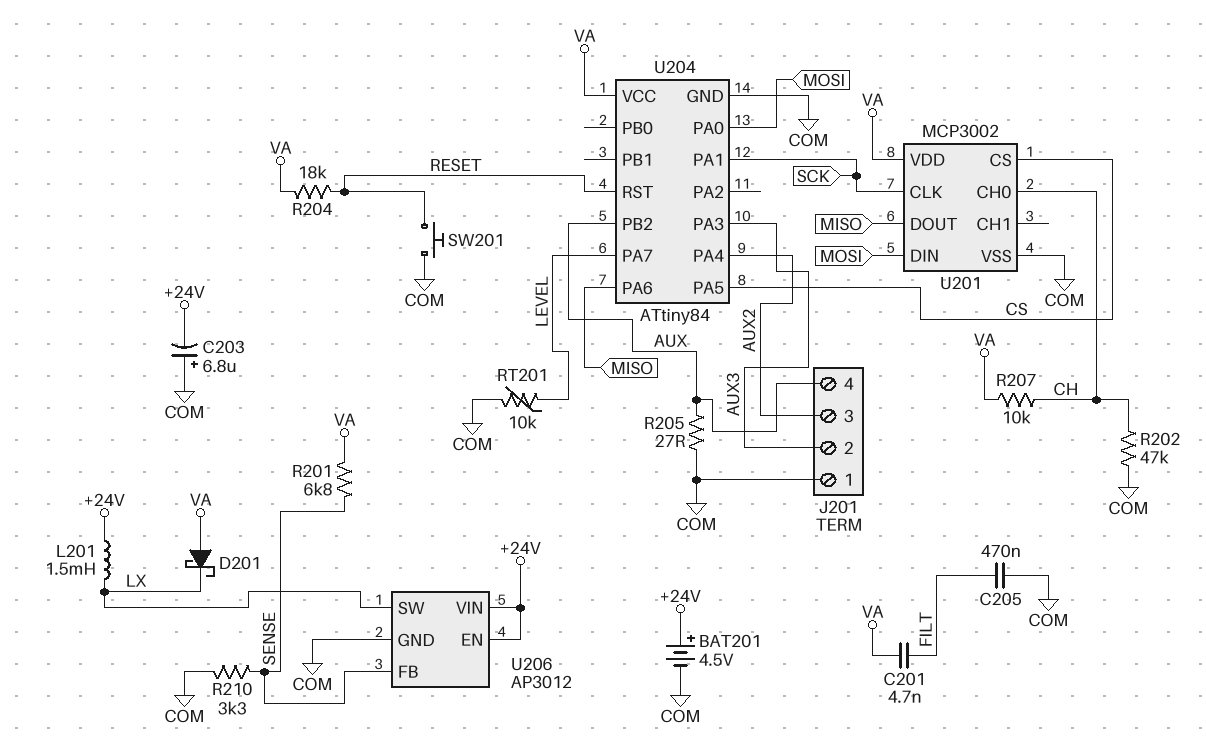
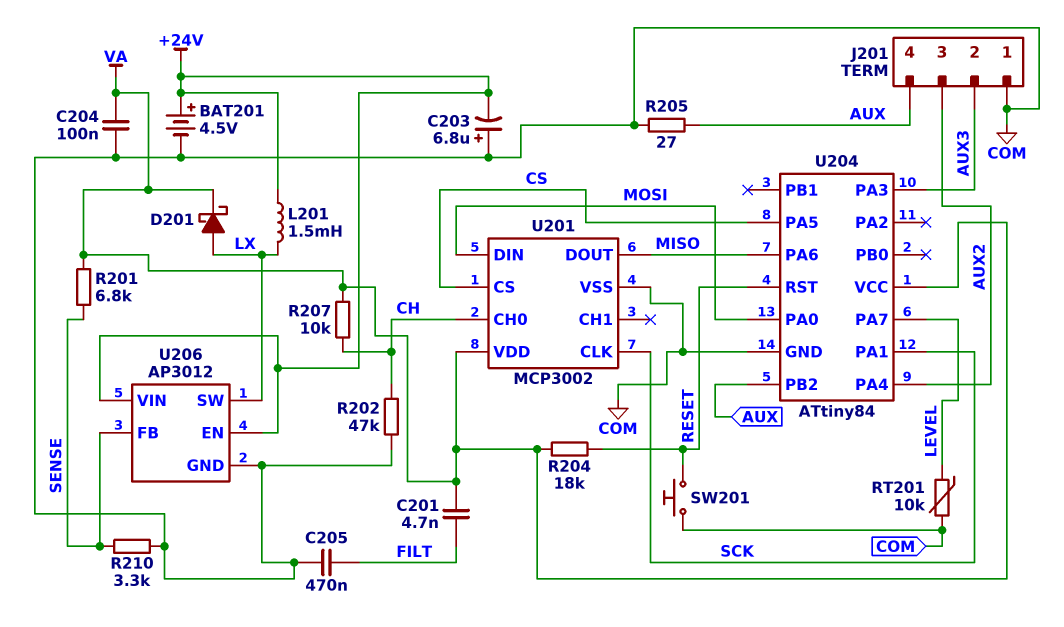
C204: none -> 100nF (COM, VA)
D201: schottky (A VA, K LX) -> schottky (A LX, K VA)

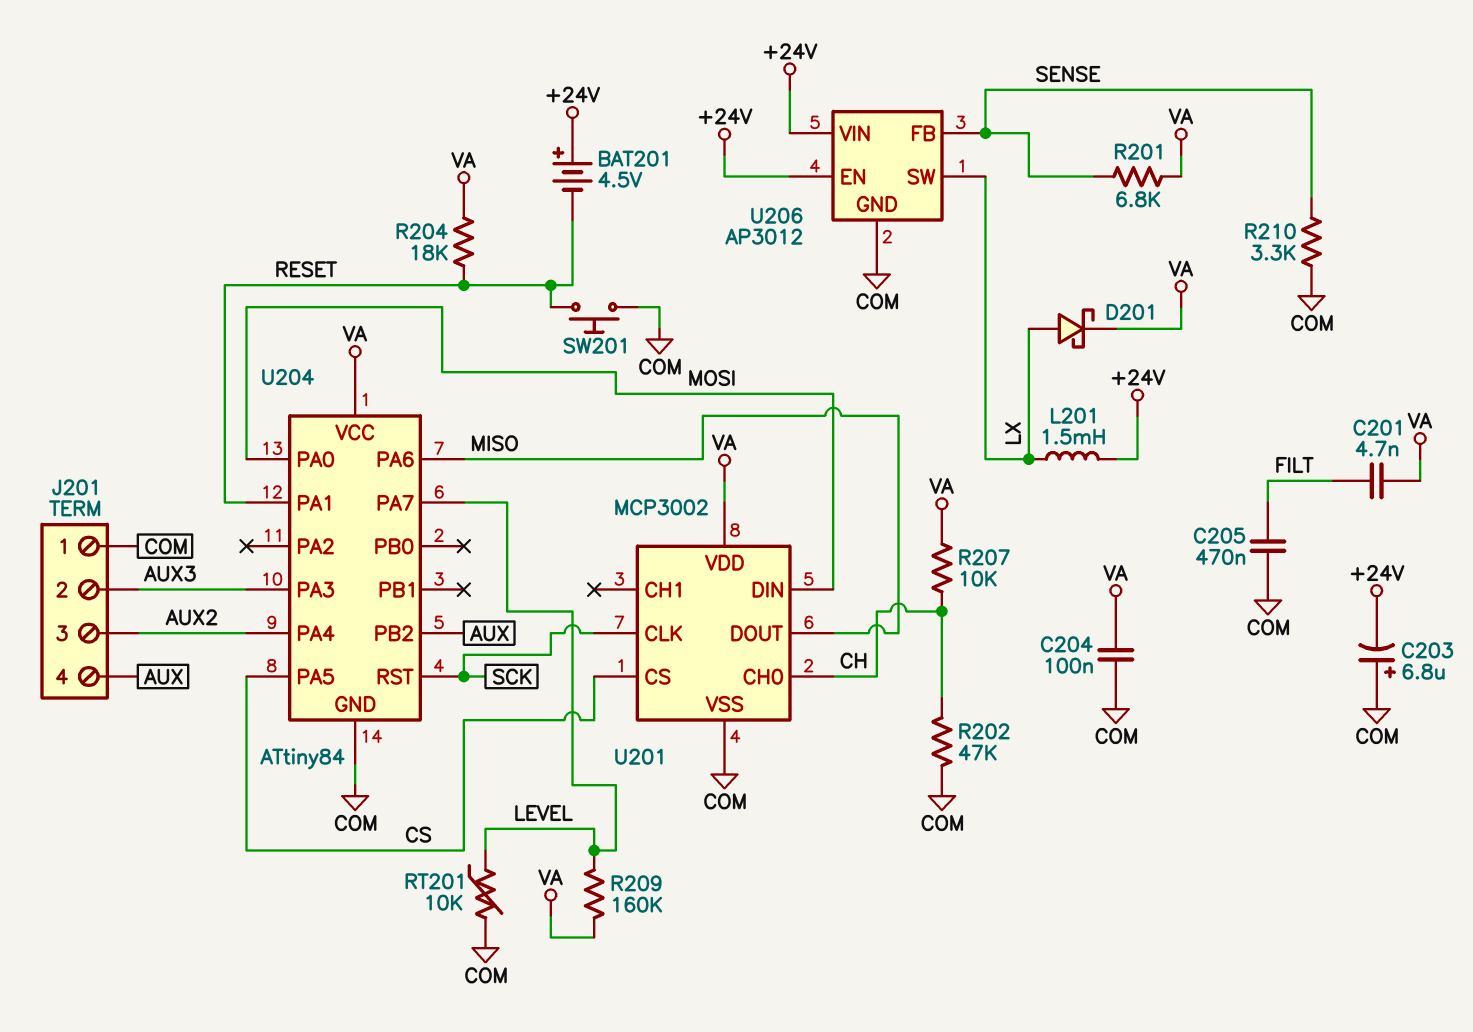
BAT201: 4.5V (plus +24V, minus COM) -> 4.5V (plus +24V, minus RESET)
R205: 27 (AUX, COM) -> none
R209: none -> 160k (LEVEL, VA)
U204 pin PA1: SCK -> RESET
U204 pin RST: RESET -> SCK

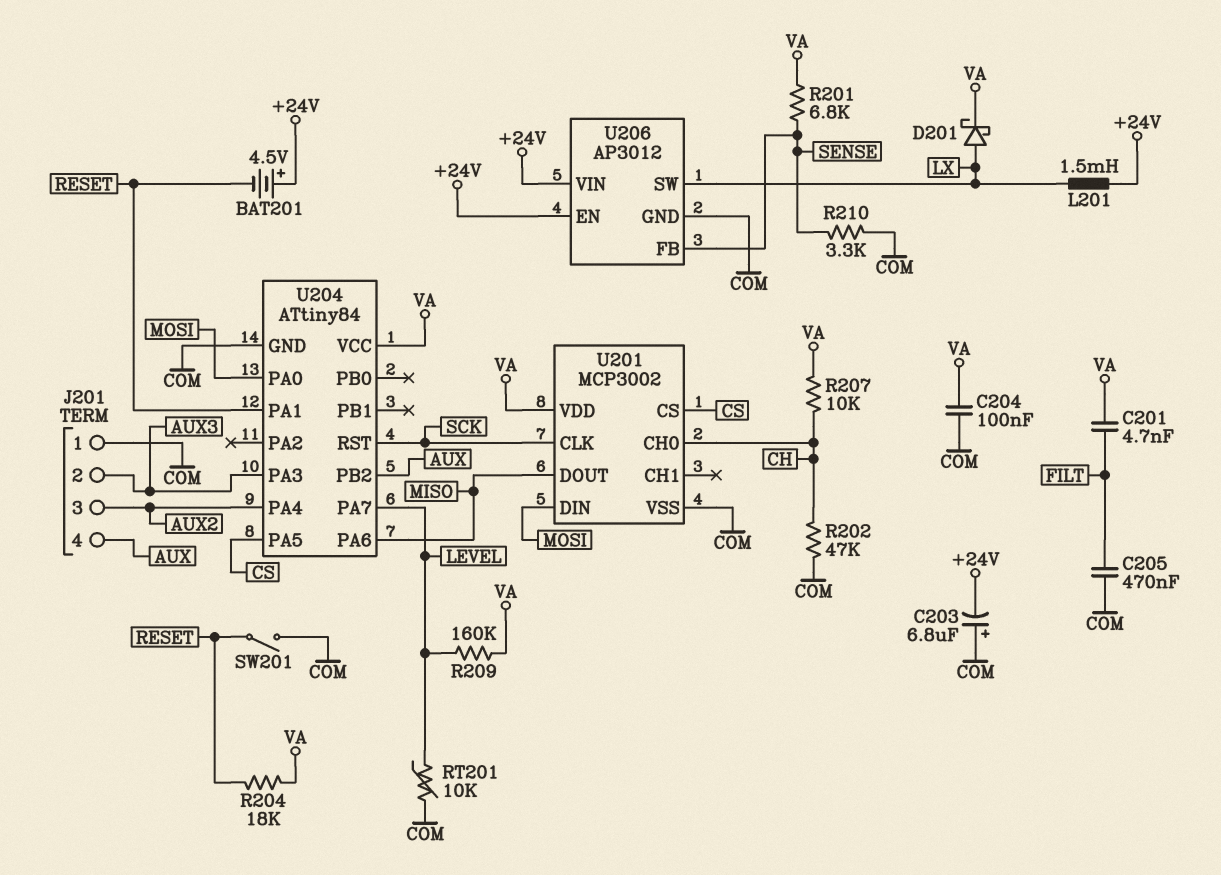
SW201: button (COM, RESET) -> switch (COM, RESET)

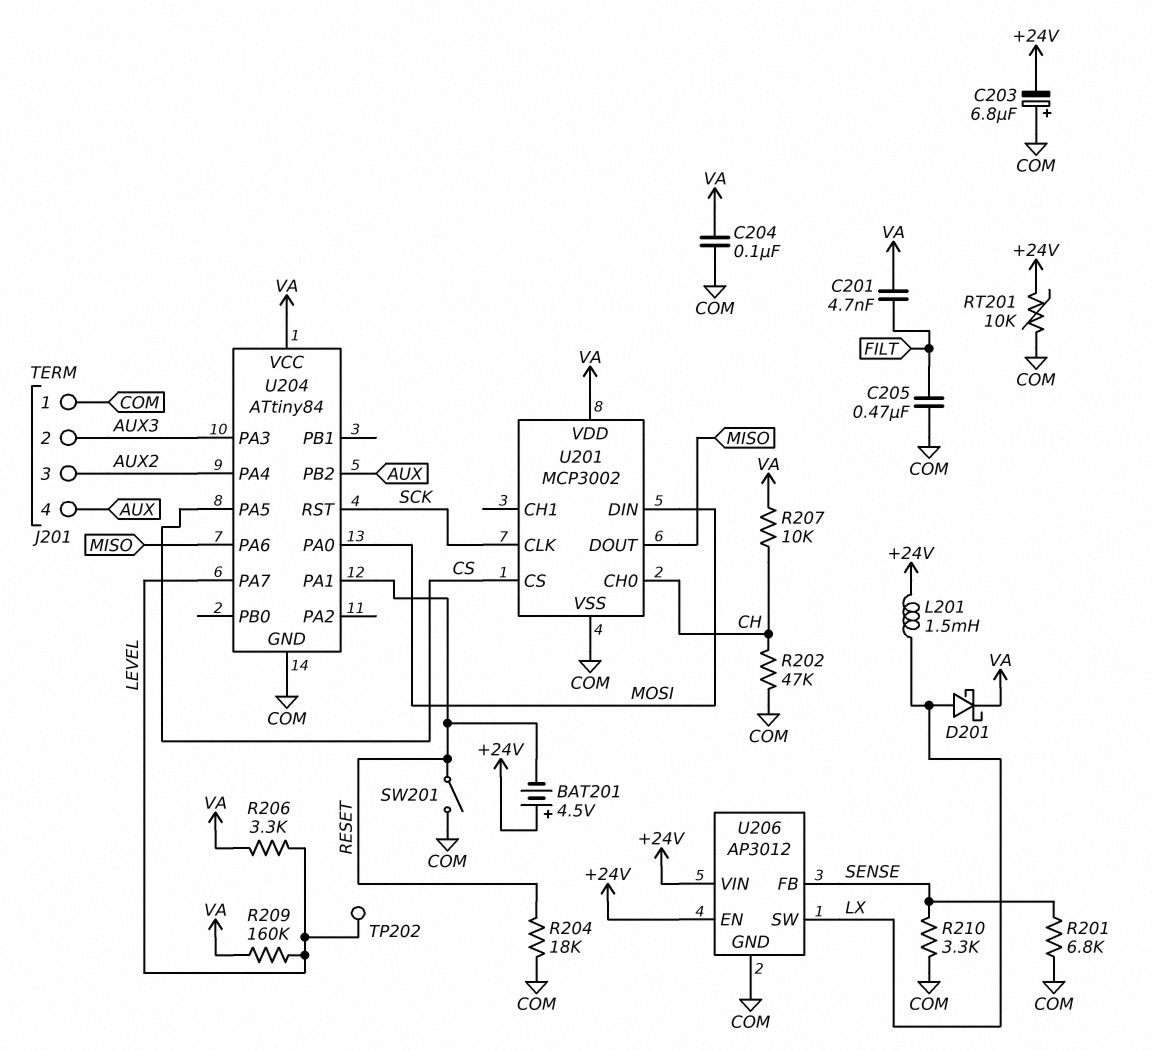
R201: 6.8k (SENSE, VA) -> 6.8k (COM, SENSE)
R204: 18k (RESET, VA) -> 18k (COM, RESET)
R206: none -> 3.3k (LEVEL, VA)
RT201: 10k (COM, LEVEL) -> 10k (+24V, COM)
TP202: none -> test point (LEVEL)

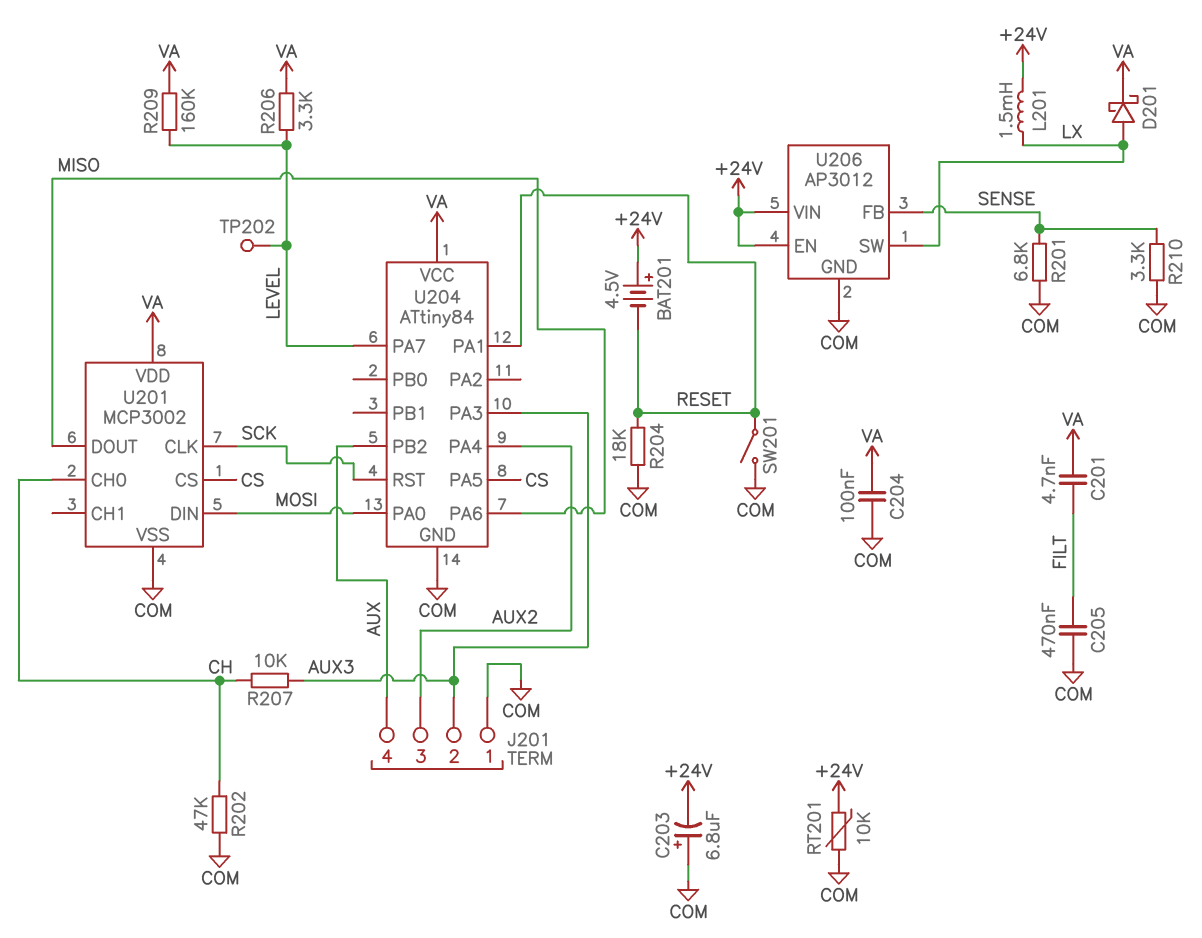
R207: 10k (CH, VA) -> 10k (AUX3, CH)

